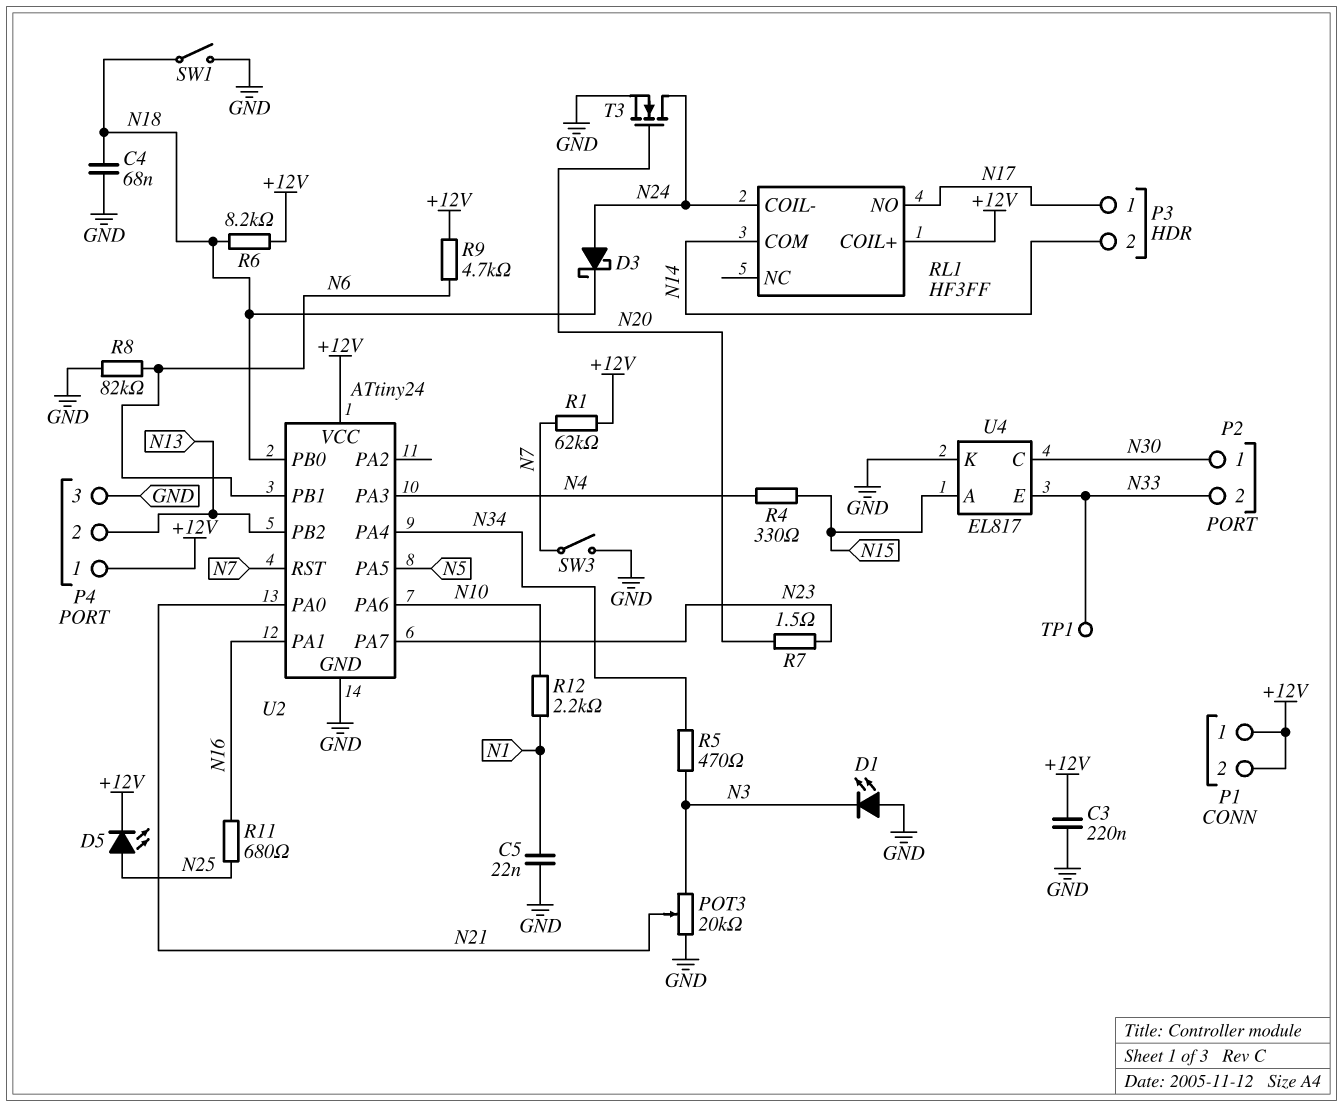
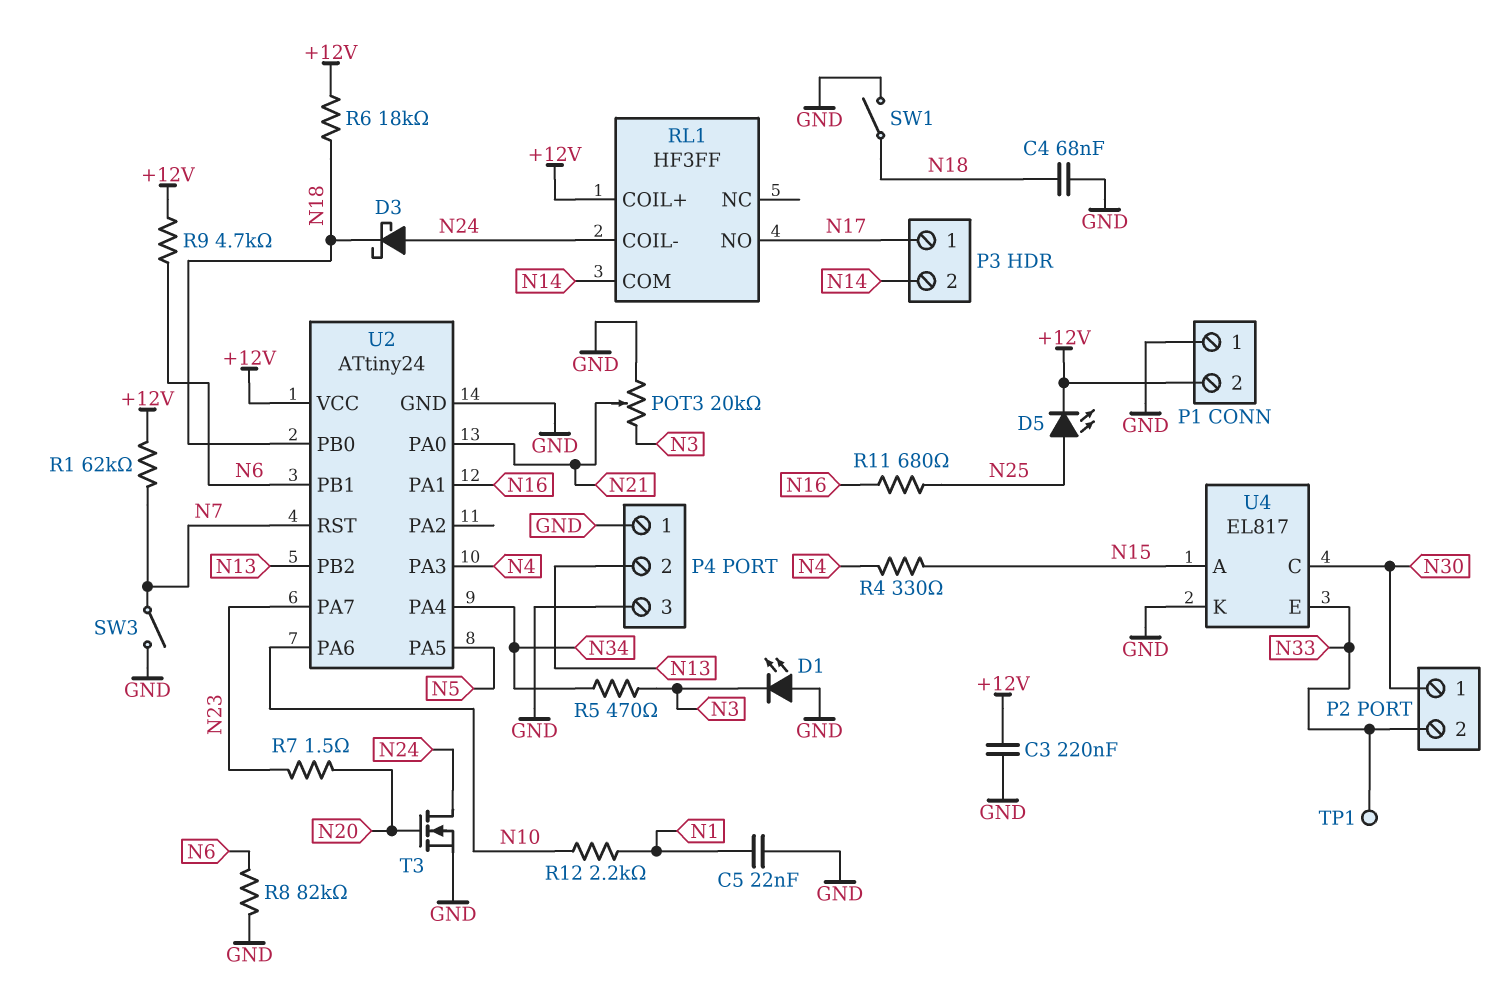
P1 pin 1: +12V -> GND
P4 pin 1: +12V -> GND
R6: 8.2k (+12V, N18) -> 18k (+12V, N18)

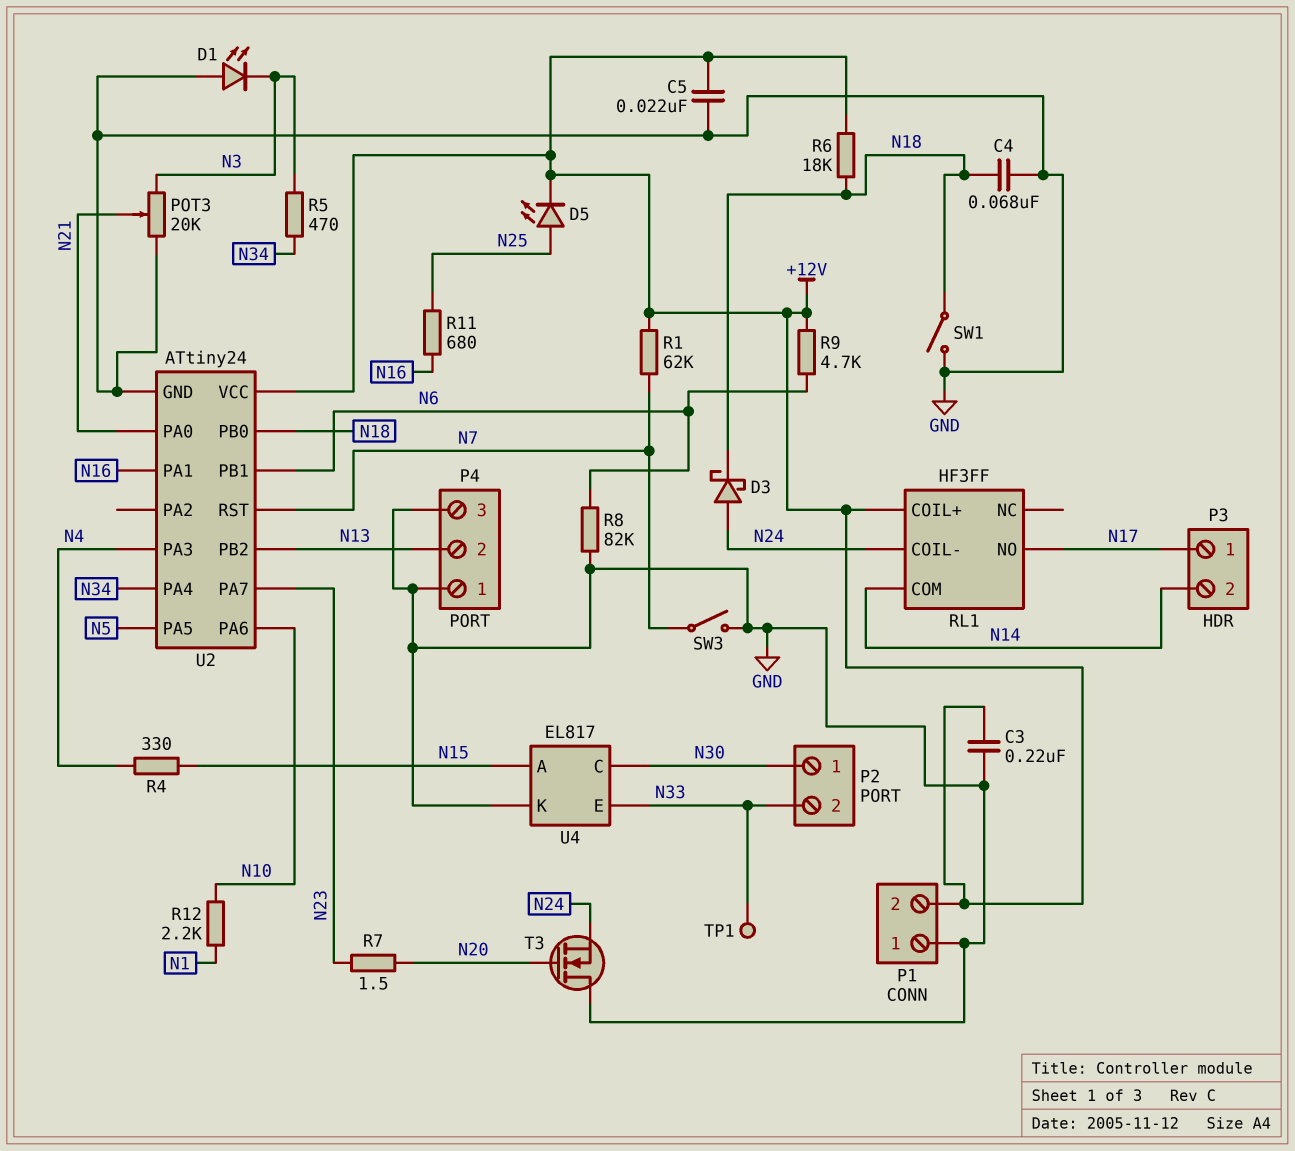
C5: 22nF (GND, N1) -> 22nF (+12V, GND)
T3: NMOS (G N20, D N24, S GND) -> NMOS (G N20, D GND, S N24)

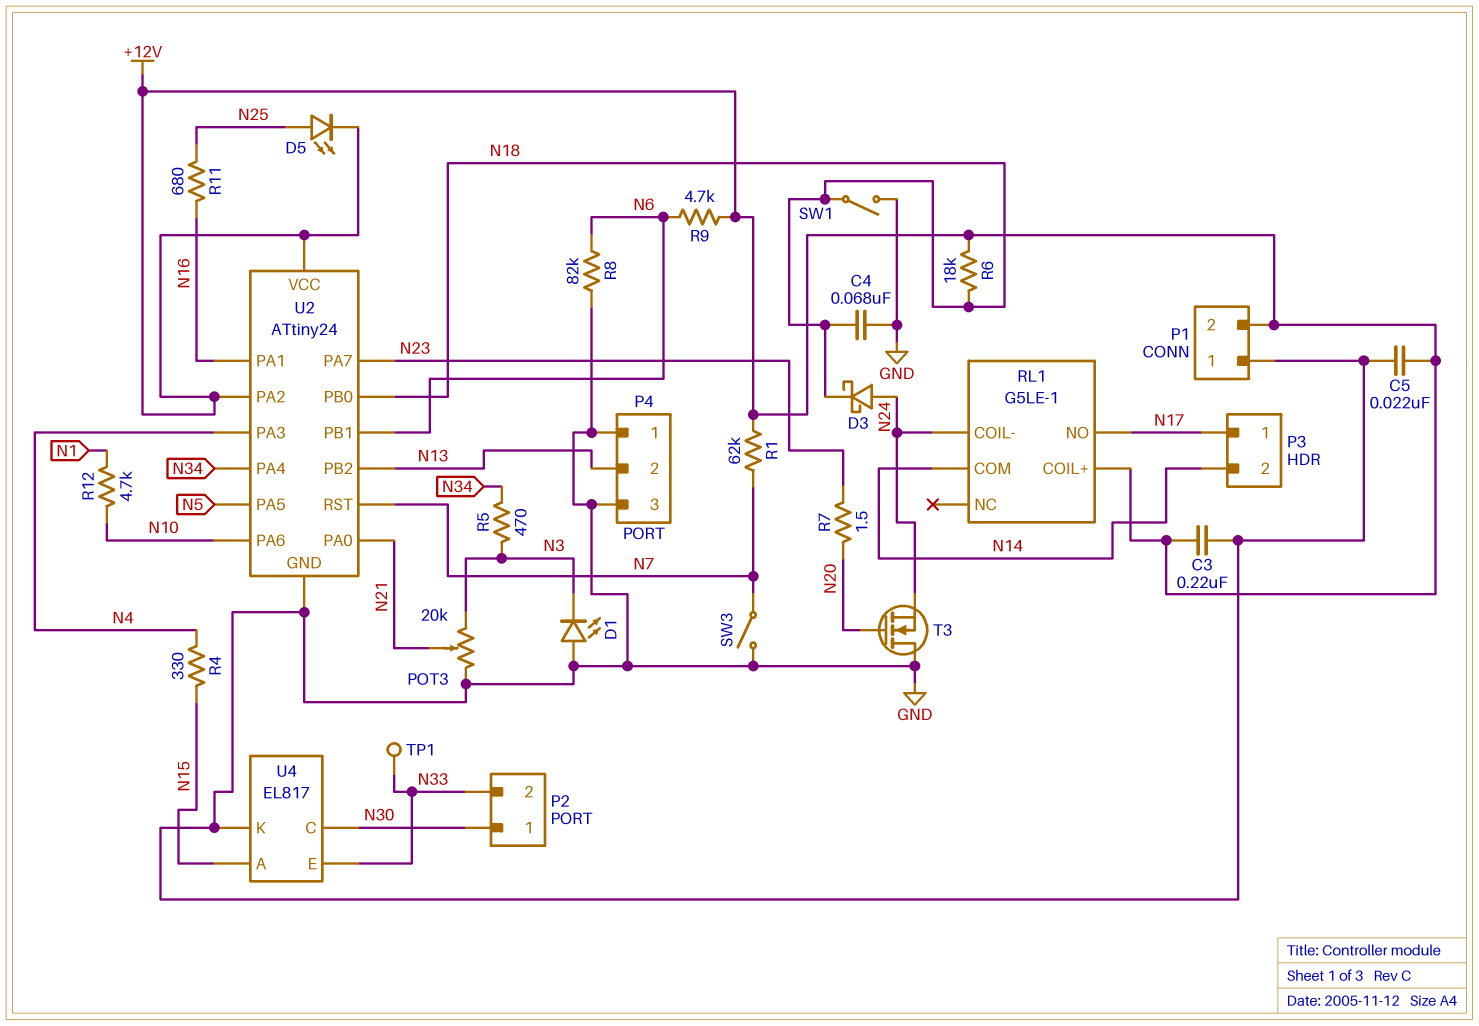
R12: 2.2k (N1, N10) -> 4.7k (N1, N10)
RL1: HF3FF -> G5LE-1
U2 pin PA2: none -> +12V

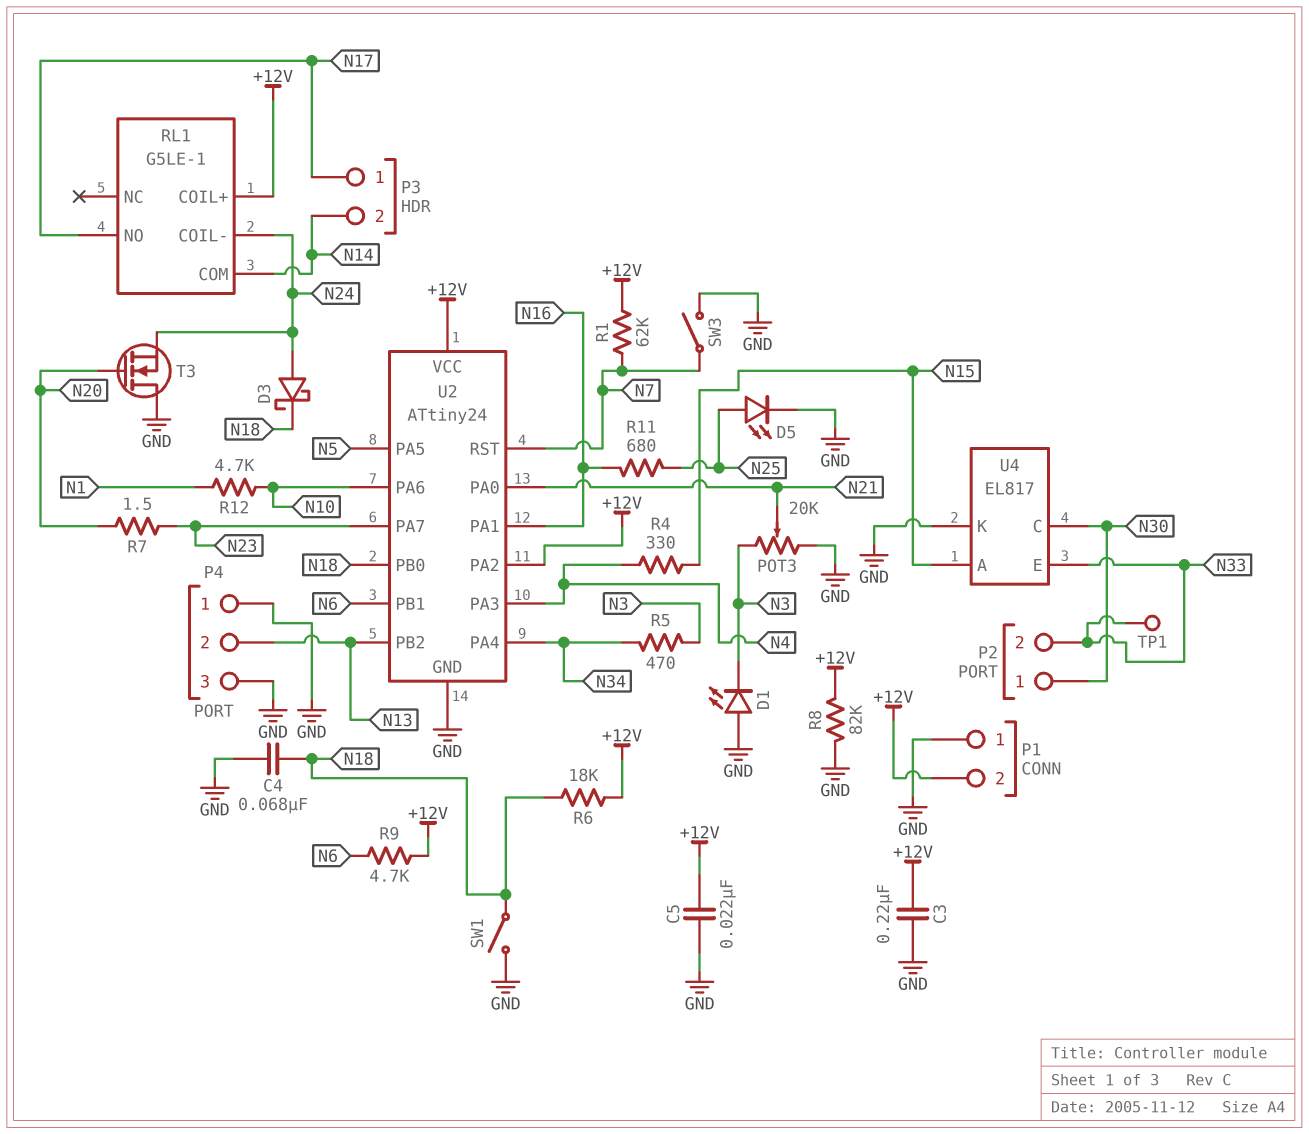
D5: LED (A N25, K +12V) -> LED (A N25, K GND)
R8: 82k (GND, N6) -> 82k (+12V, GND)

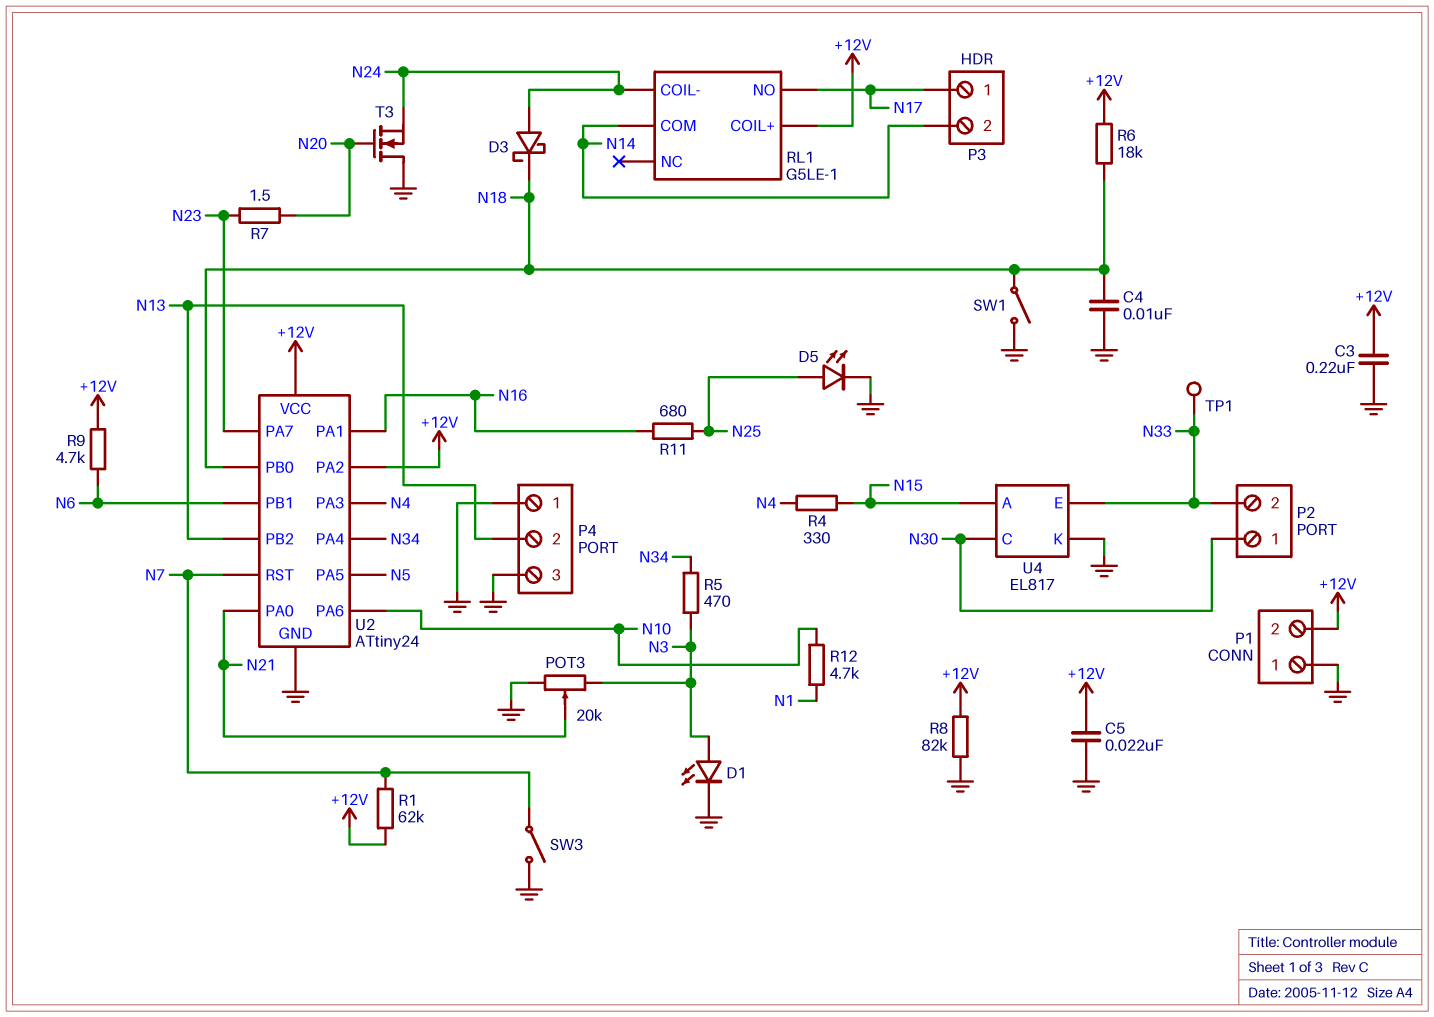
C4: 68nF (GND, N18) -> 10nF (GND, N18)
D1: LED (A GND, K N3) -> LED (A N3, K GND)

